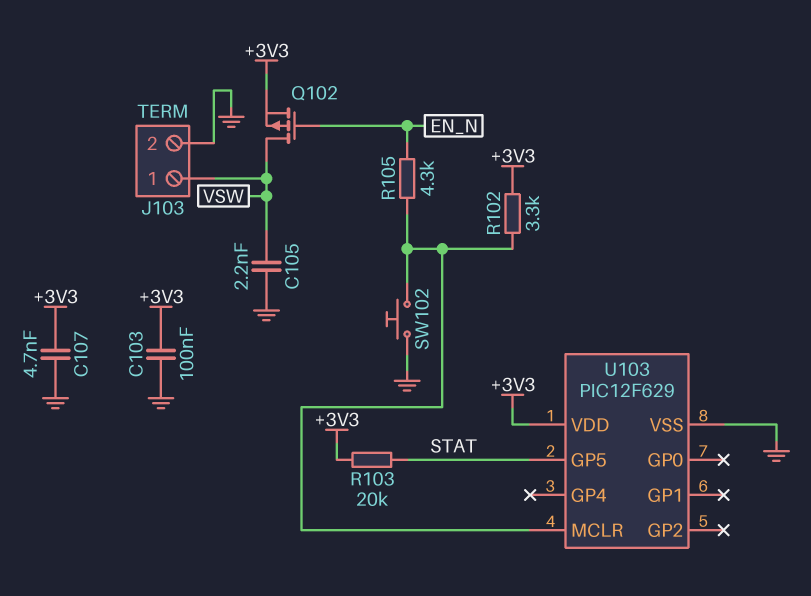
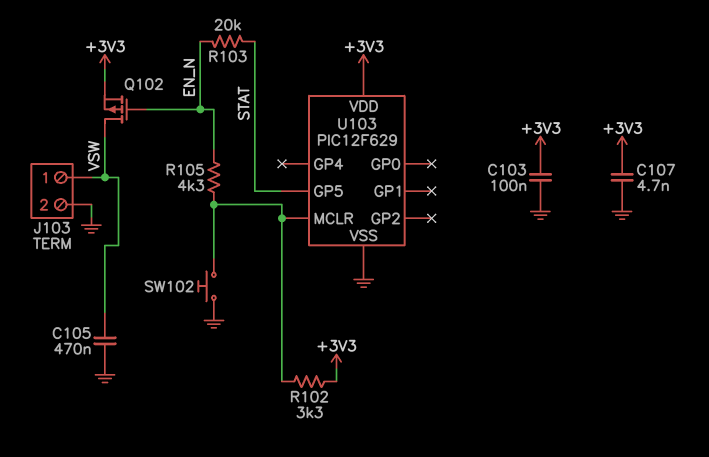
C105: 2.2nF (GND, VSW) -> 470nF (GND, VSW)
R103: 20k (+3V3, STAT) -> 20k (EN_N, STAT)

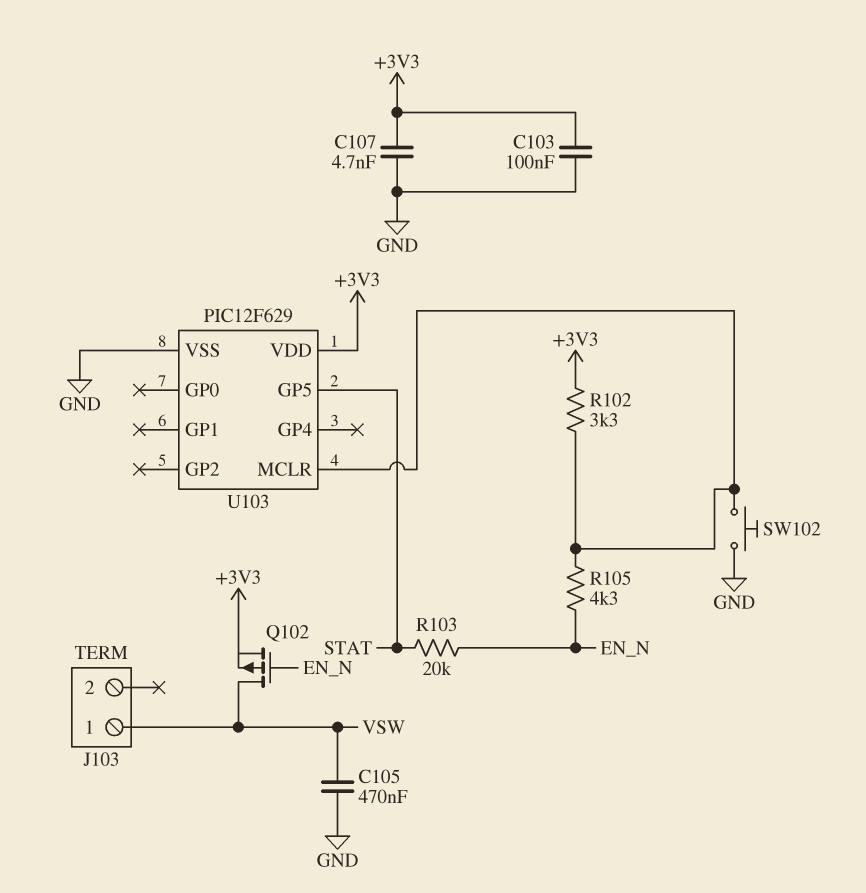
J103 pin 2: GND -> none

